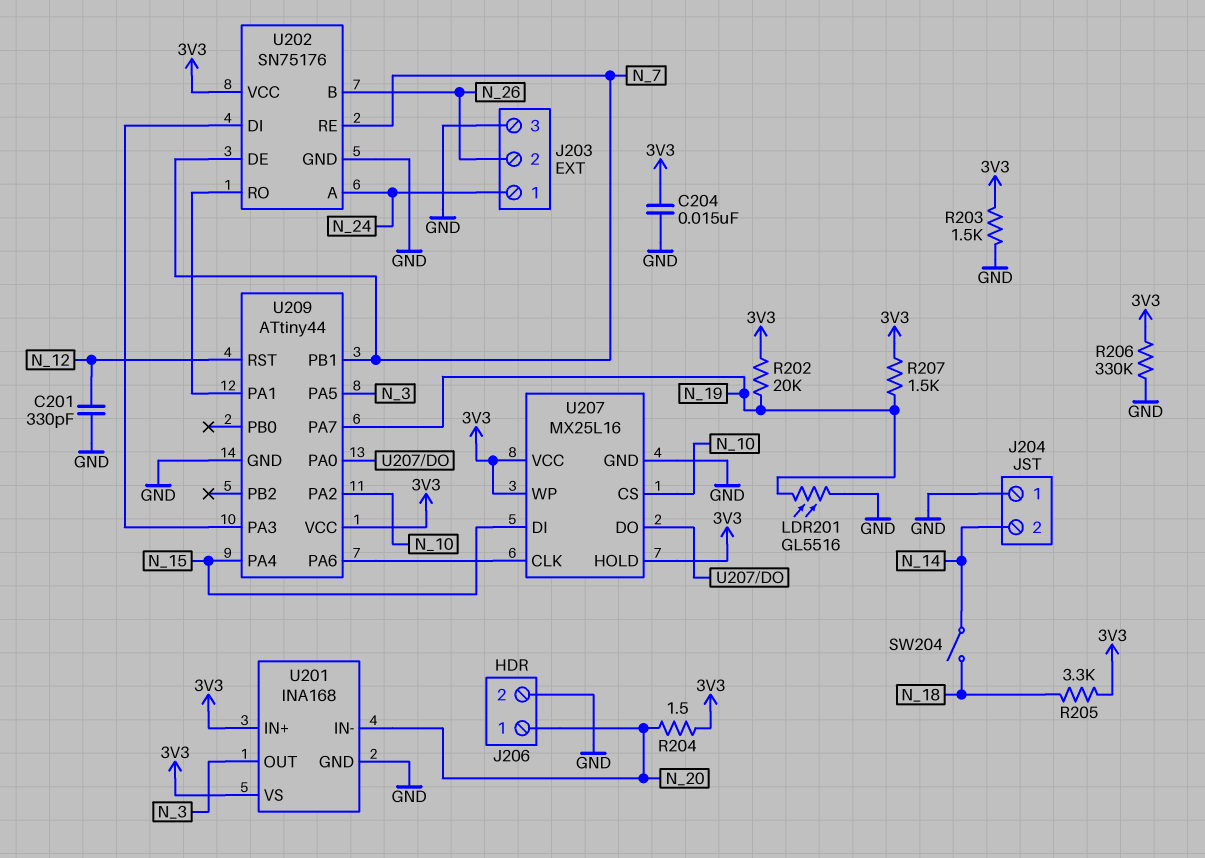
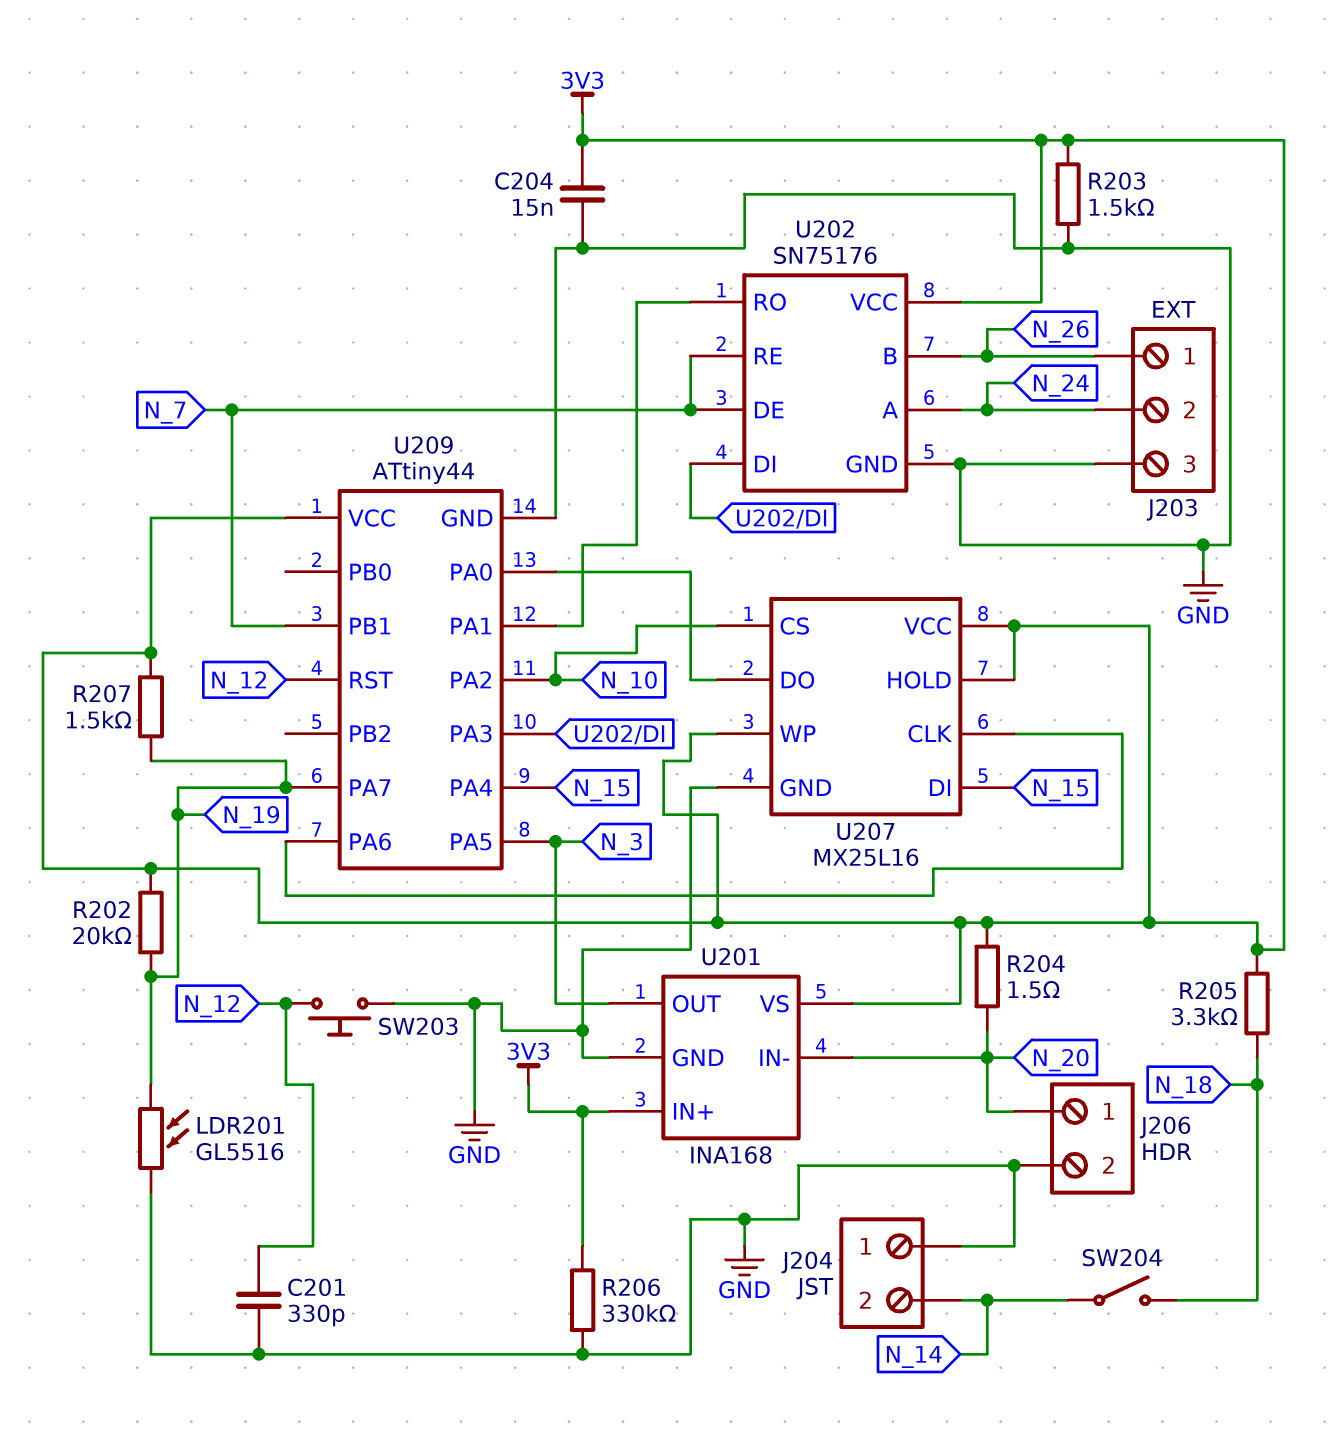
J203 pin 1: N_24 -> N_26
J203 pin 2: N_26 -> N_24
SW203: none -> button (GND, N_12)

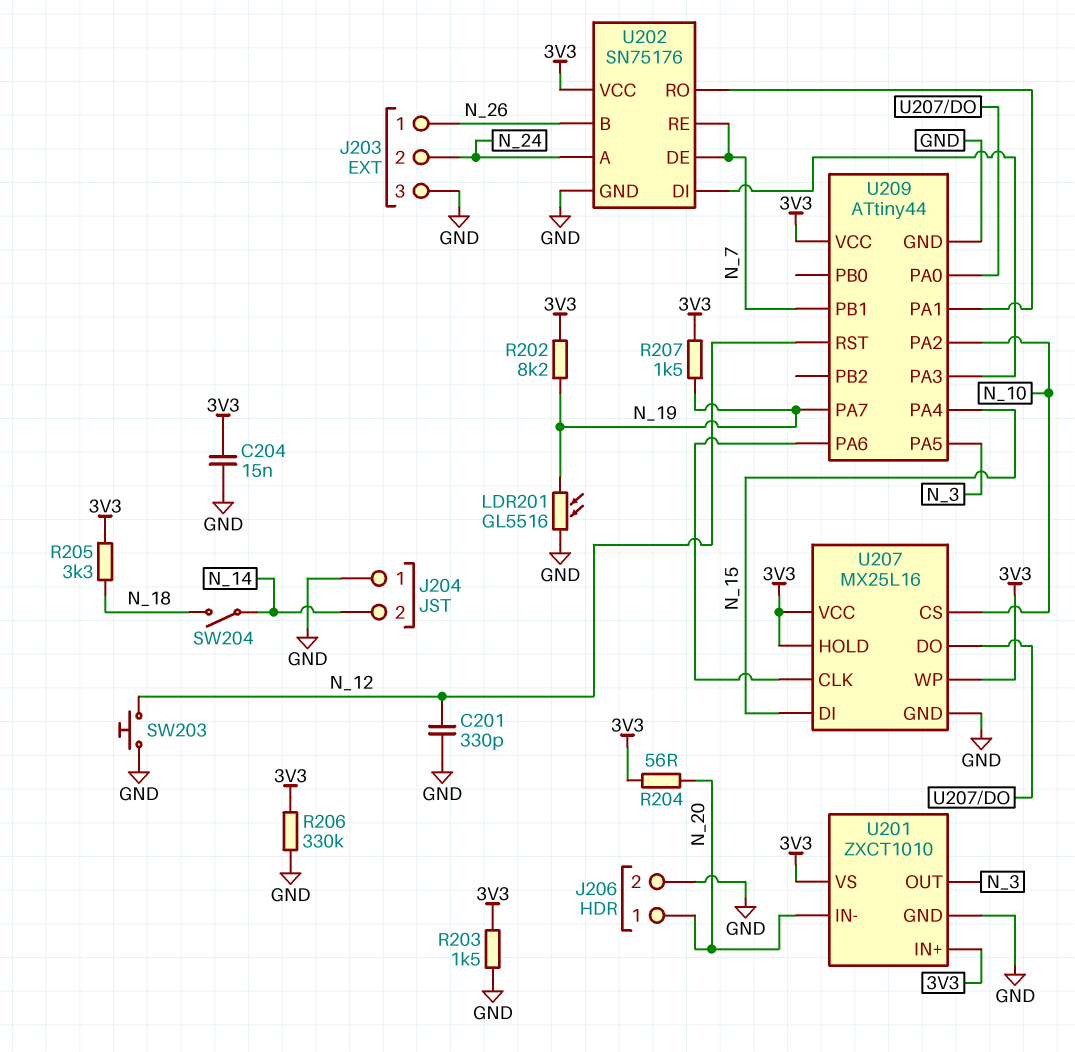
R202: 20k (3V3, N_19) -> 8.2k (3V3, N_19)
R204: 1.5 (3V3, N_20) -> 56 (3V3, N_20)
U201: INA168 -> ZXCT1010

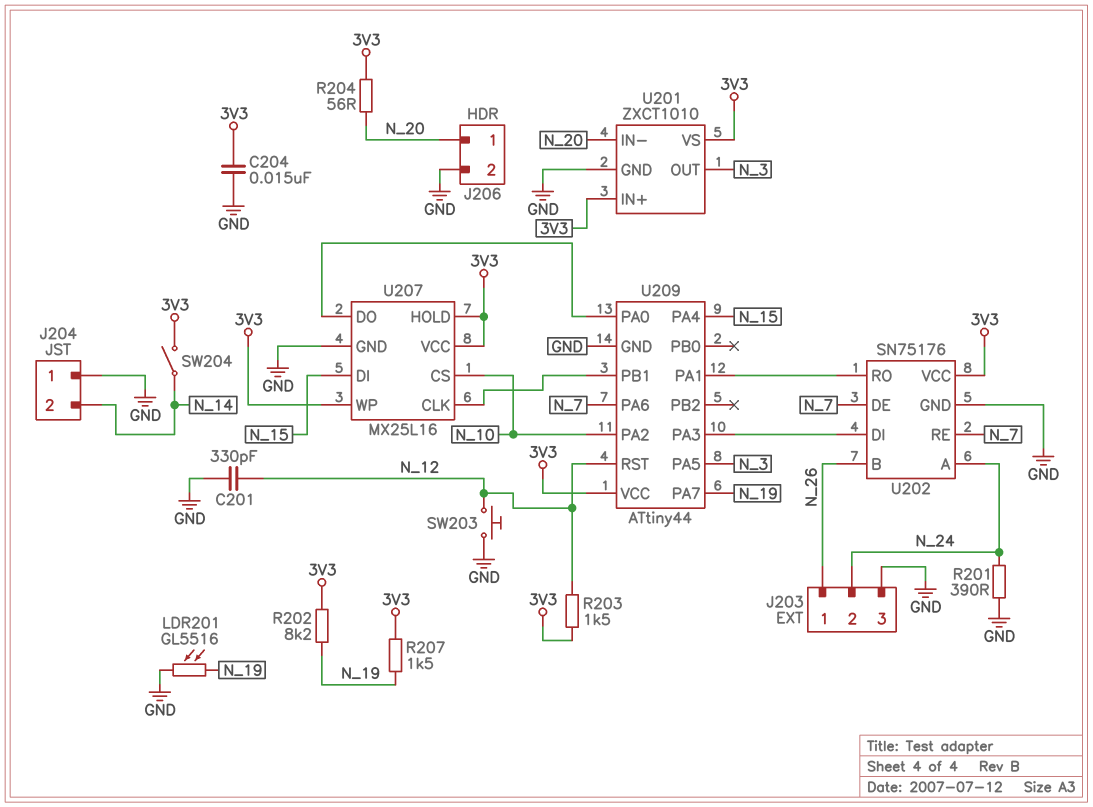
R201: none -> 390 (GND, N_24)
R203: 1.5k (3V3, GND) -> 1.5k (3V3, N_12)
R205: 3.3k (3V3, N_18) -> none
R206: 330k (3V3, GND) -> none
SW204: switch (N_14, N_18) -> switch (3V3, N_14)
U209 pin PA6: U207/CLK -> N_7
U209 pin PB1: N_7 -> U207/CLK

